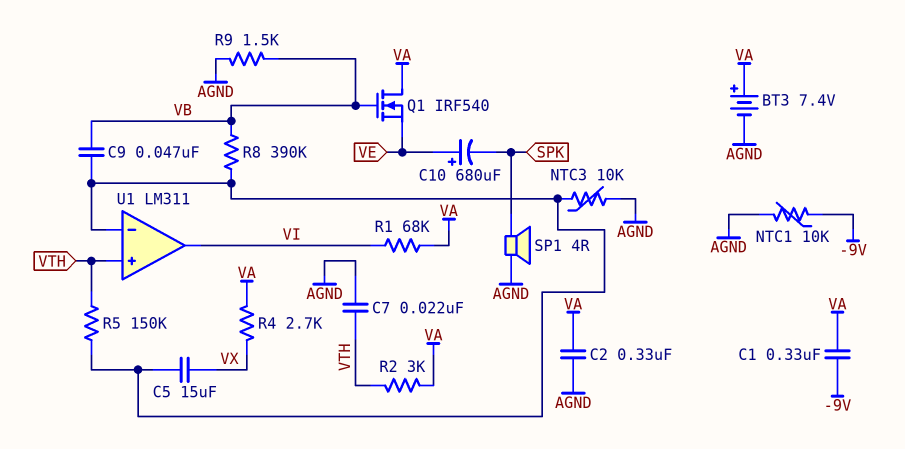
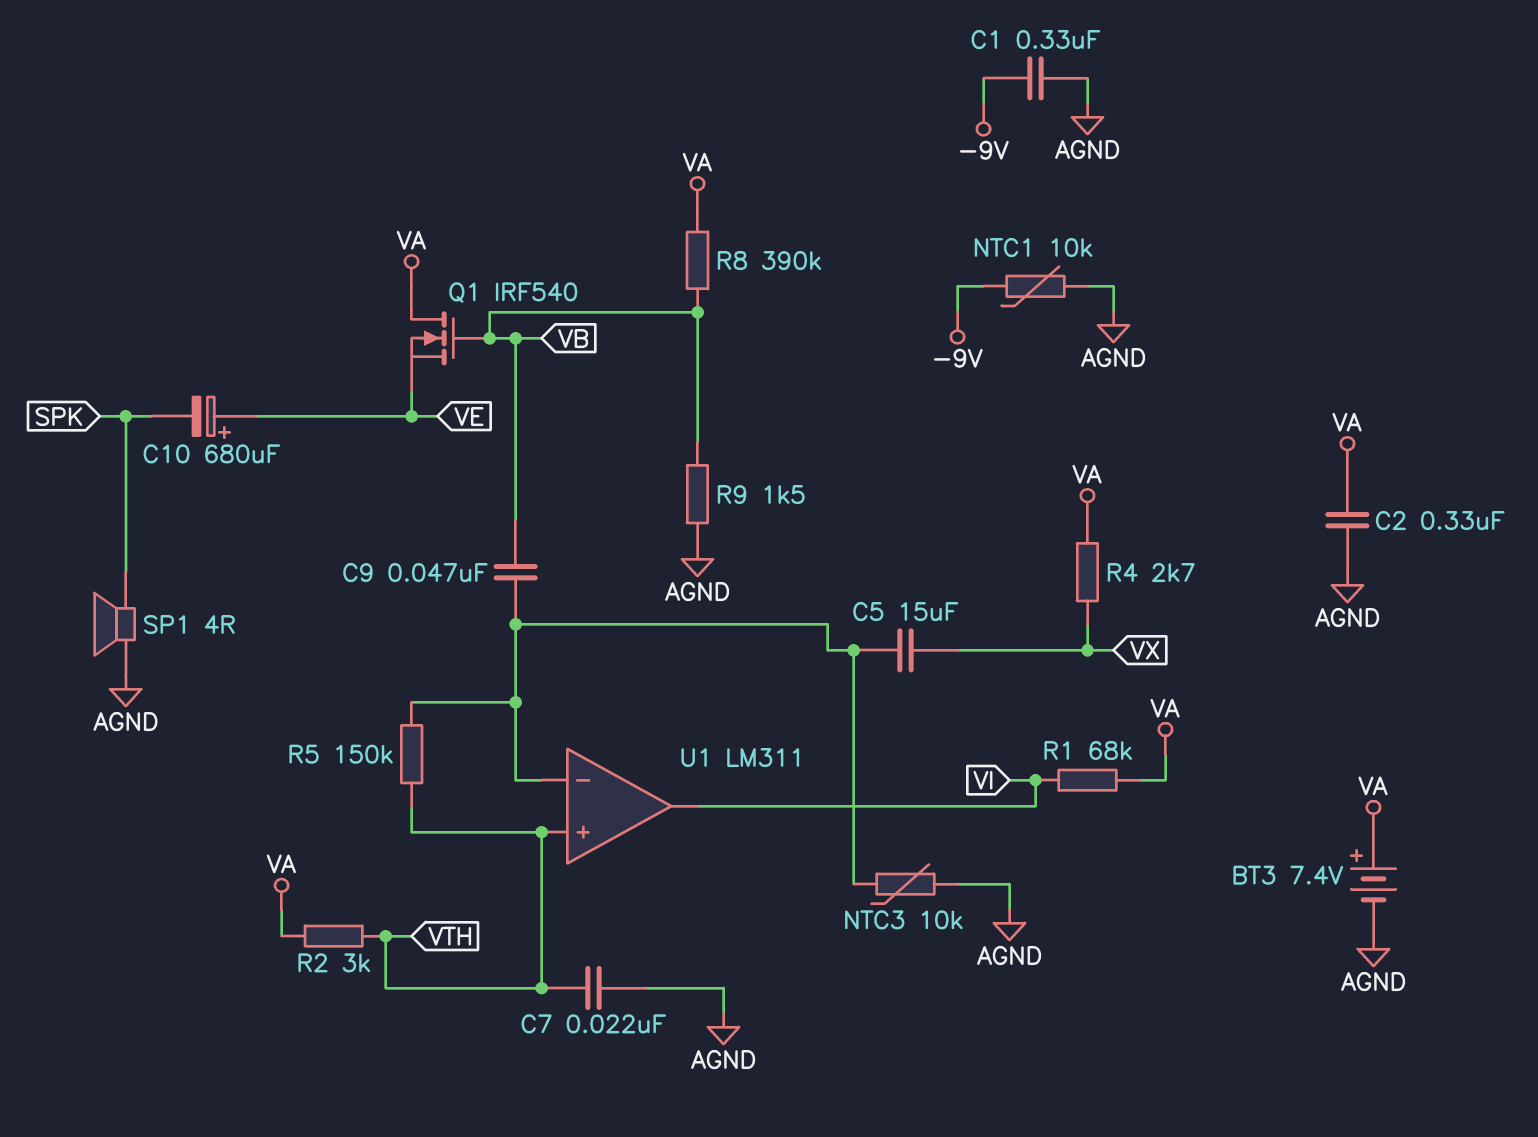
C1: 330nF (-9V, VA) -> 330nF (-9V, AGND)
R8: 390k (U1/in-, VB) -> 390k (VA, VB)

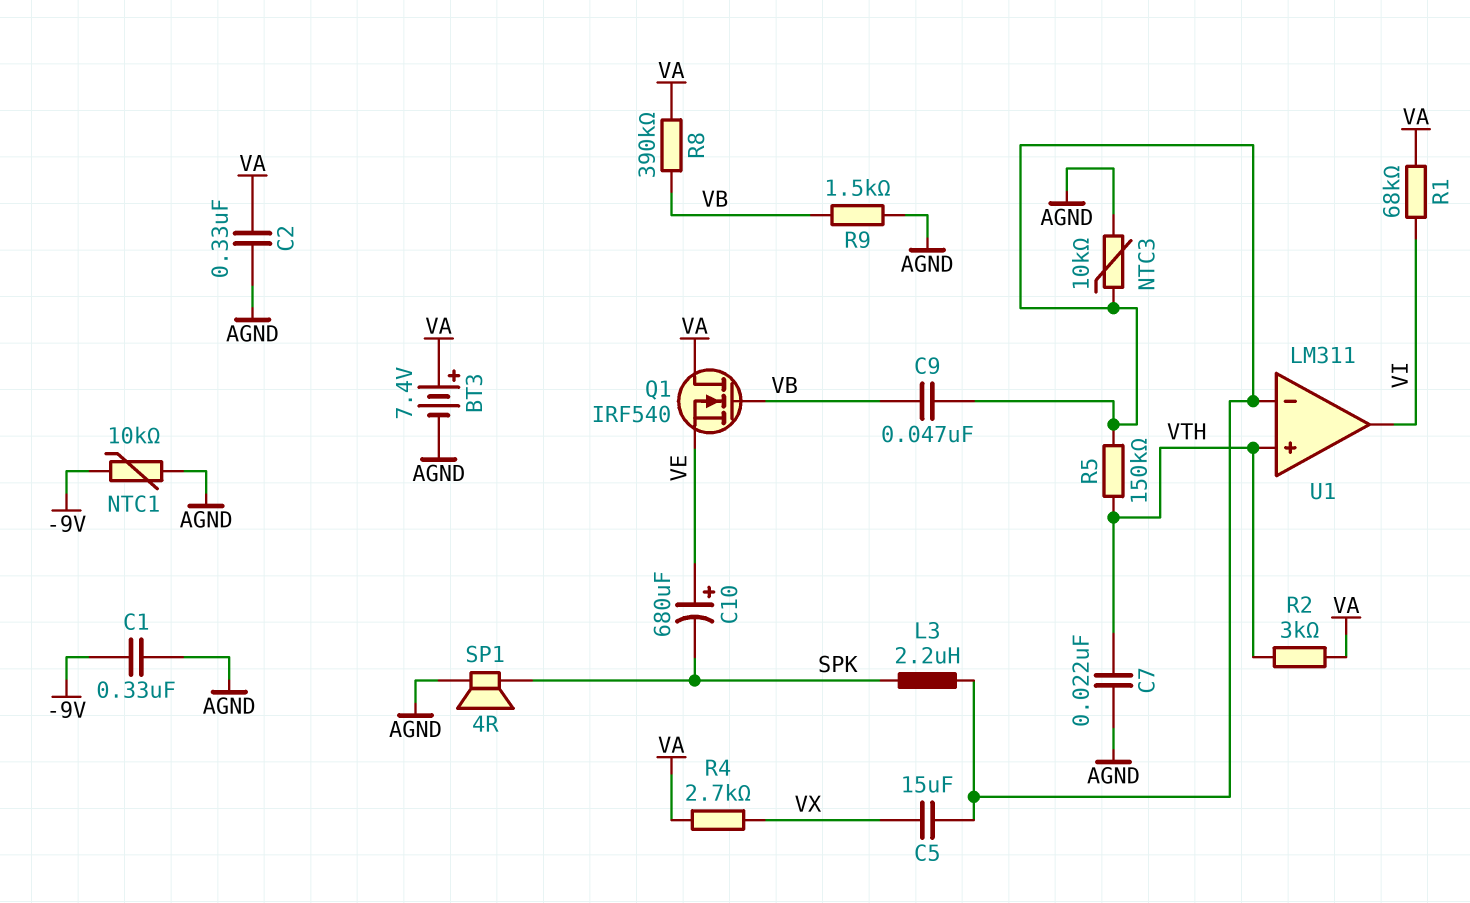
L3: none -> 2.2uH (SPK, U1/in-)

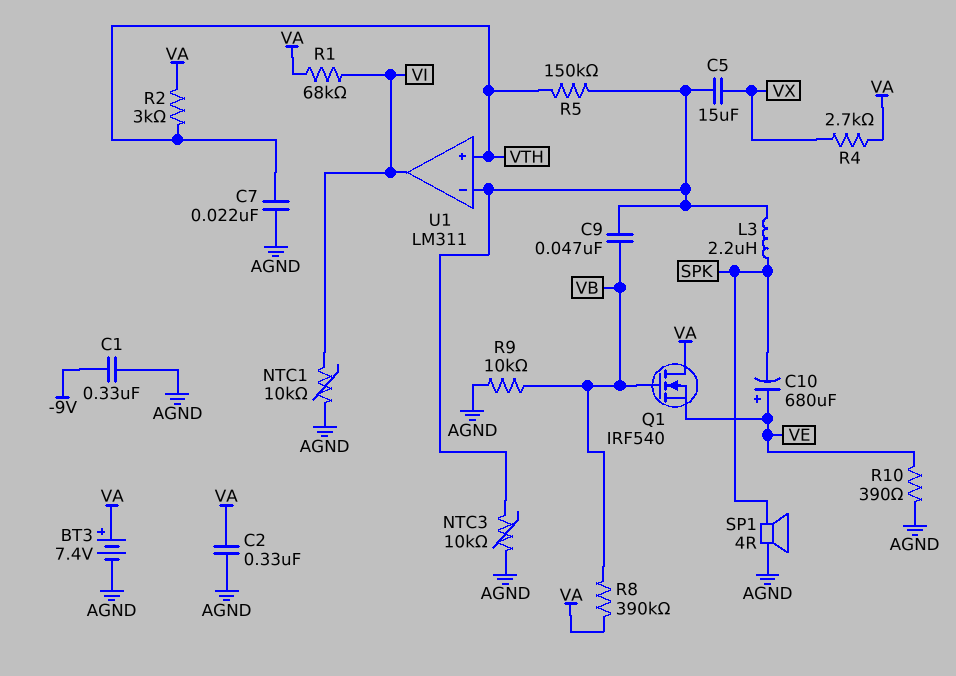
NTC1: 10k (-9V, AGND) -> 10k (AGND, VI)
R9: 1.5k (AGND, VB) -> 10k (AGND, VB)
R10: none -> 390 (AGND, VE)

